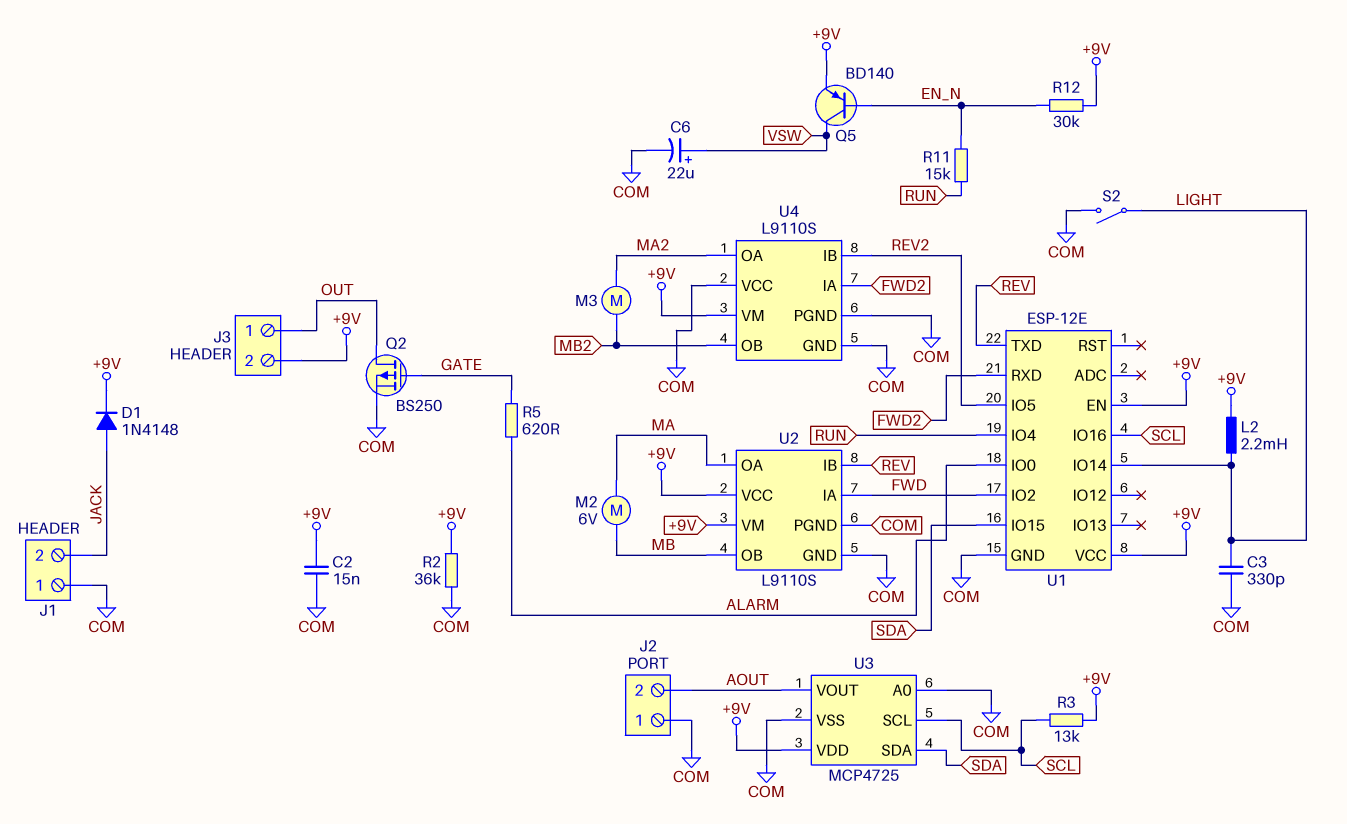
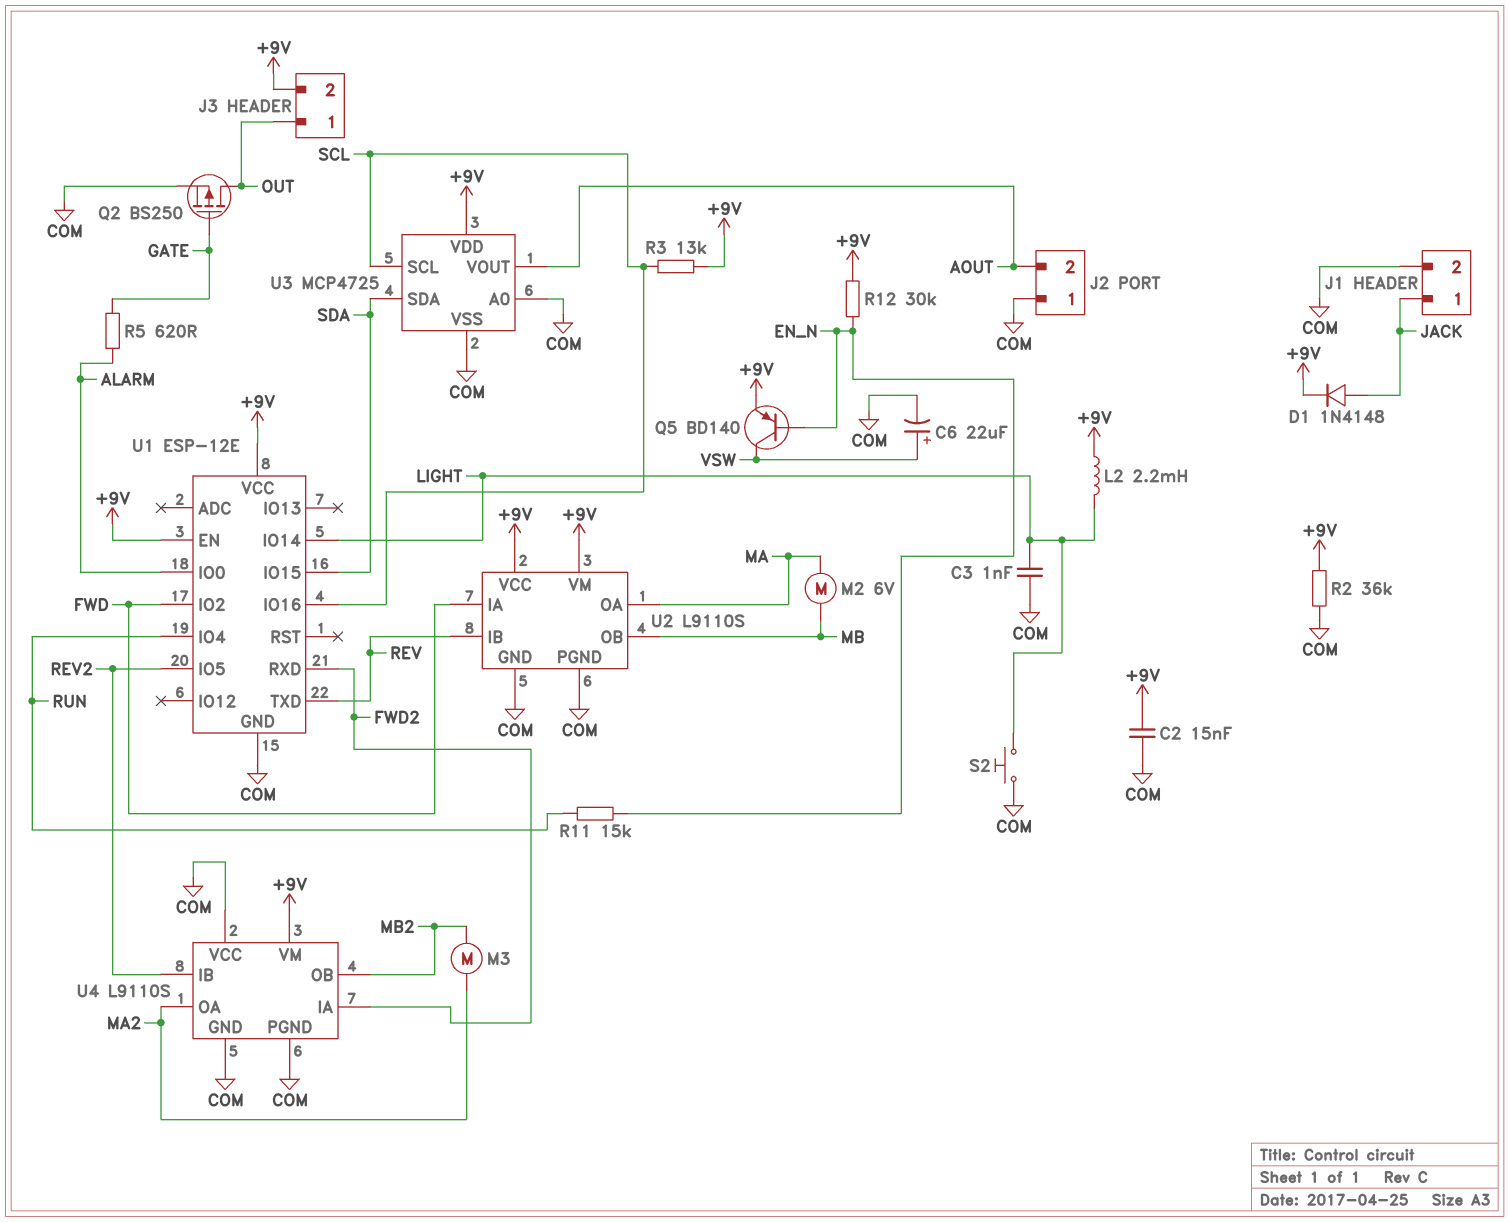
C3: 330pF (COM, LIGHT) -> 1nF (COM, LIGHT)
J1 pin 1: COM -> JACK
J1 pin 2: JACK -> COM
S2: switch (COM, LIGHT) -> button (COM, LIGHT)

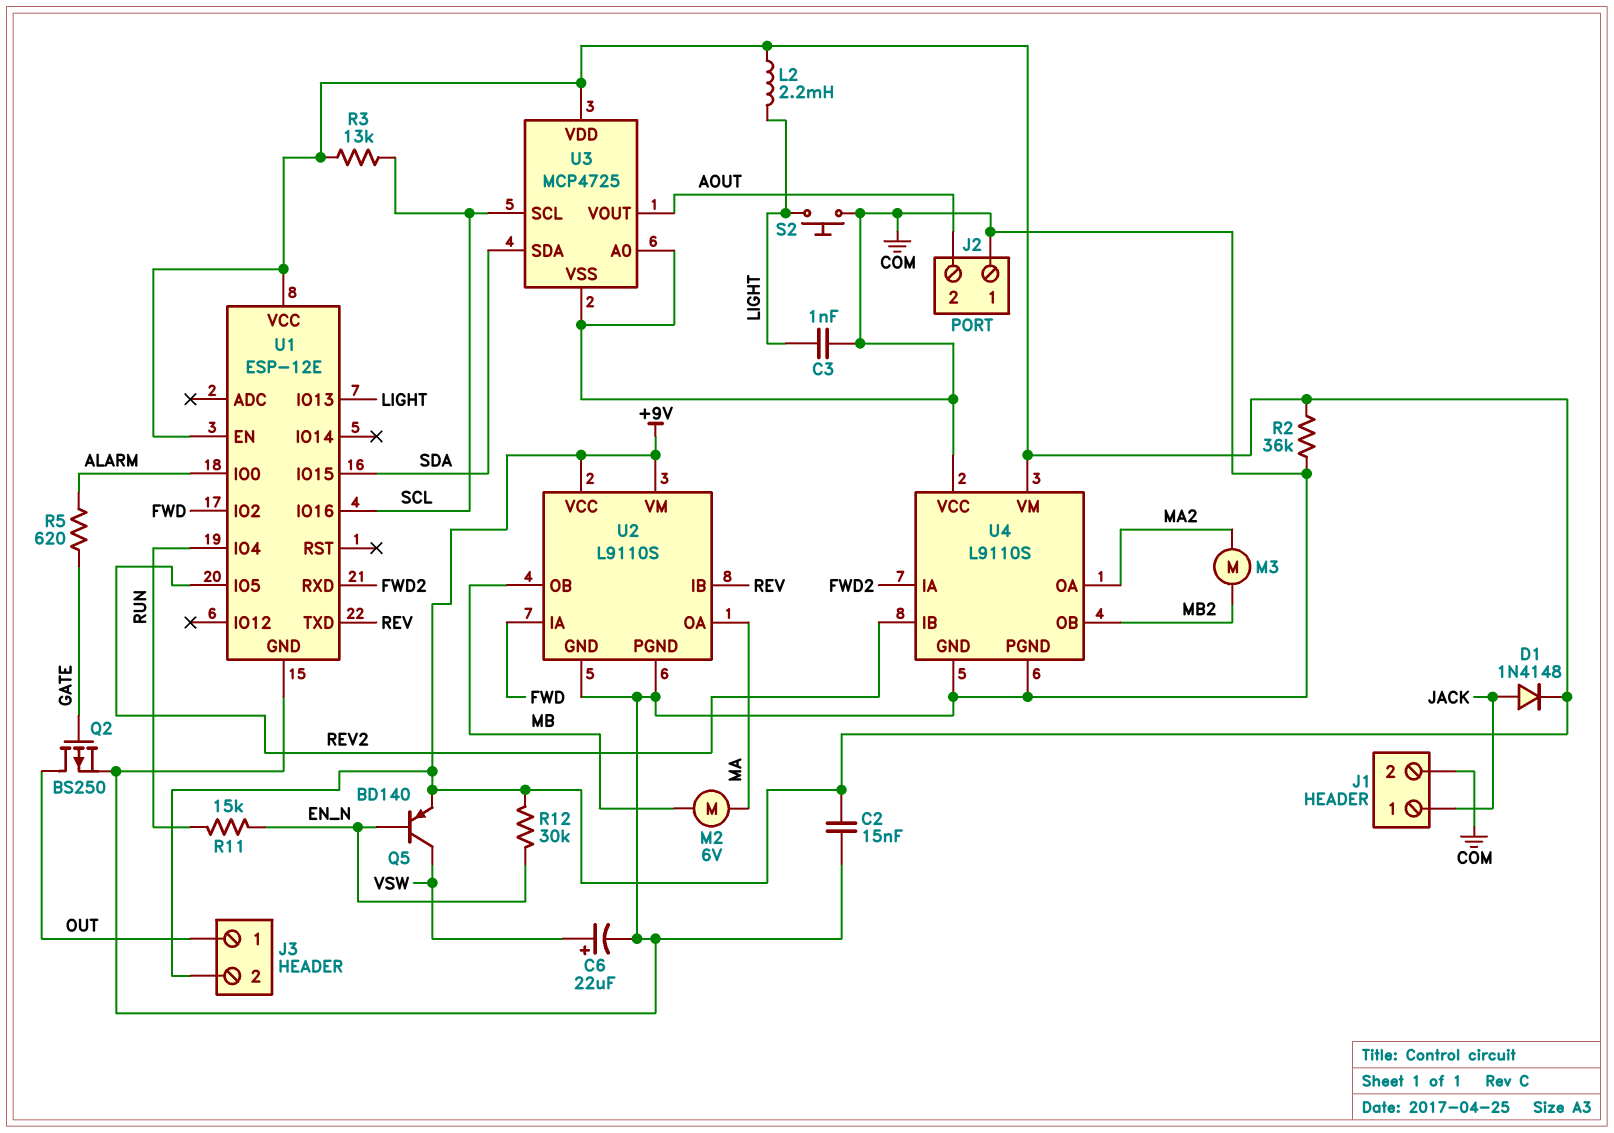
U1 pin IO13: none -> LIGHT
U1 pin IO14: LIGHT -> none

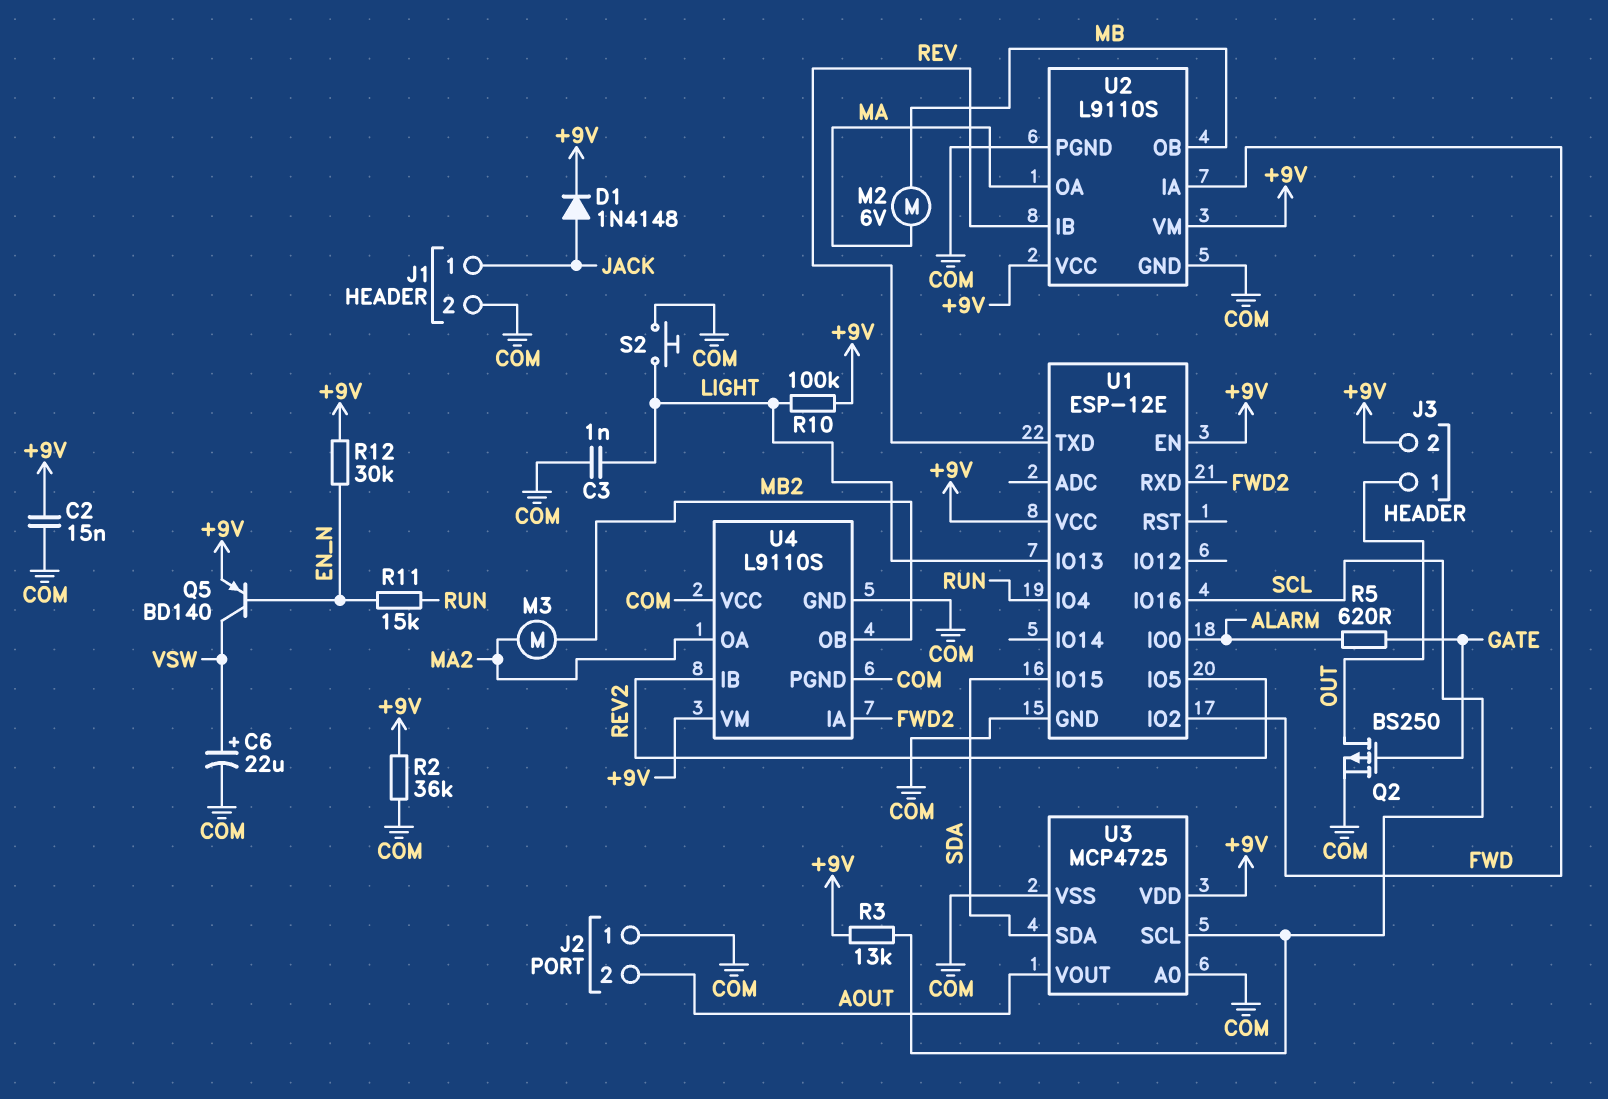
L2: 2.2mH (+9V, LIGHT) -> none
R10: none -> 100k (+9V, LIGHT)

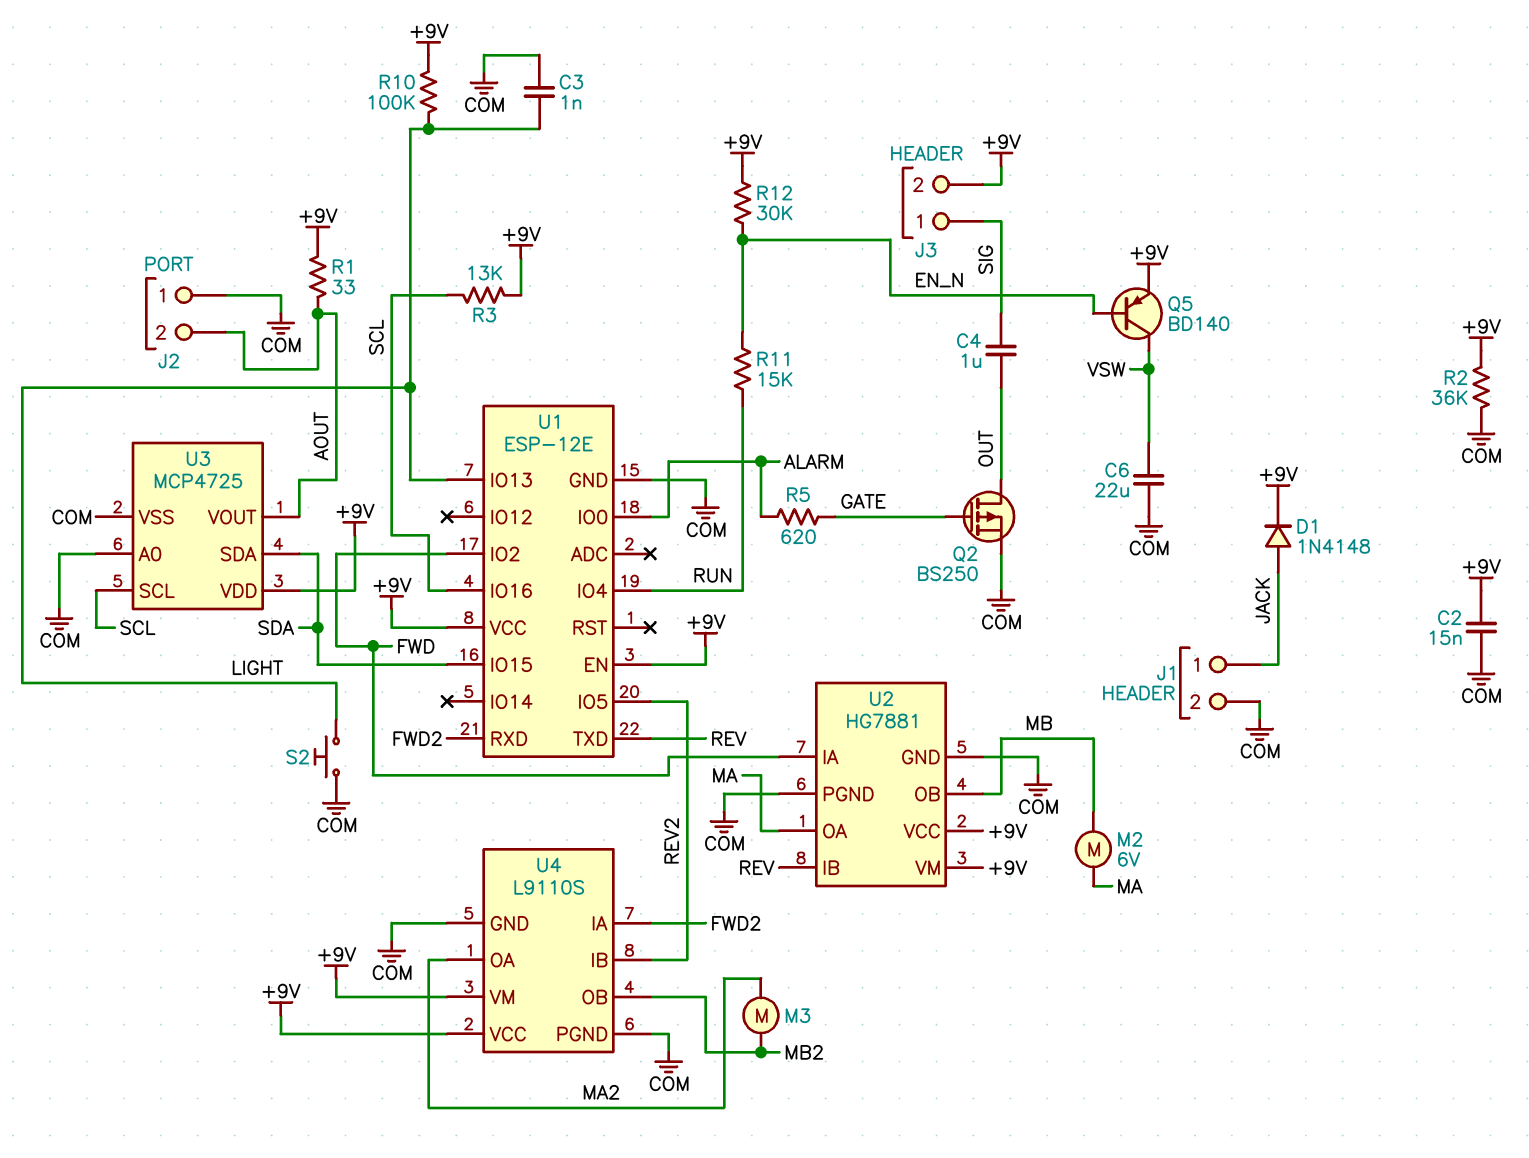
C4: none -> 1uF (OUT, SIG)
C6: 22uF (plus VSW, minus COM) -> 22uF (COM, VSW)
J3 pin 1: OUT -> SIG
R1: none -> 33 (+9V, AOUT)
U2: L9110S -> HG7881
U4 pin VCC: COM -> +9V

